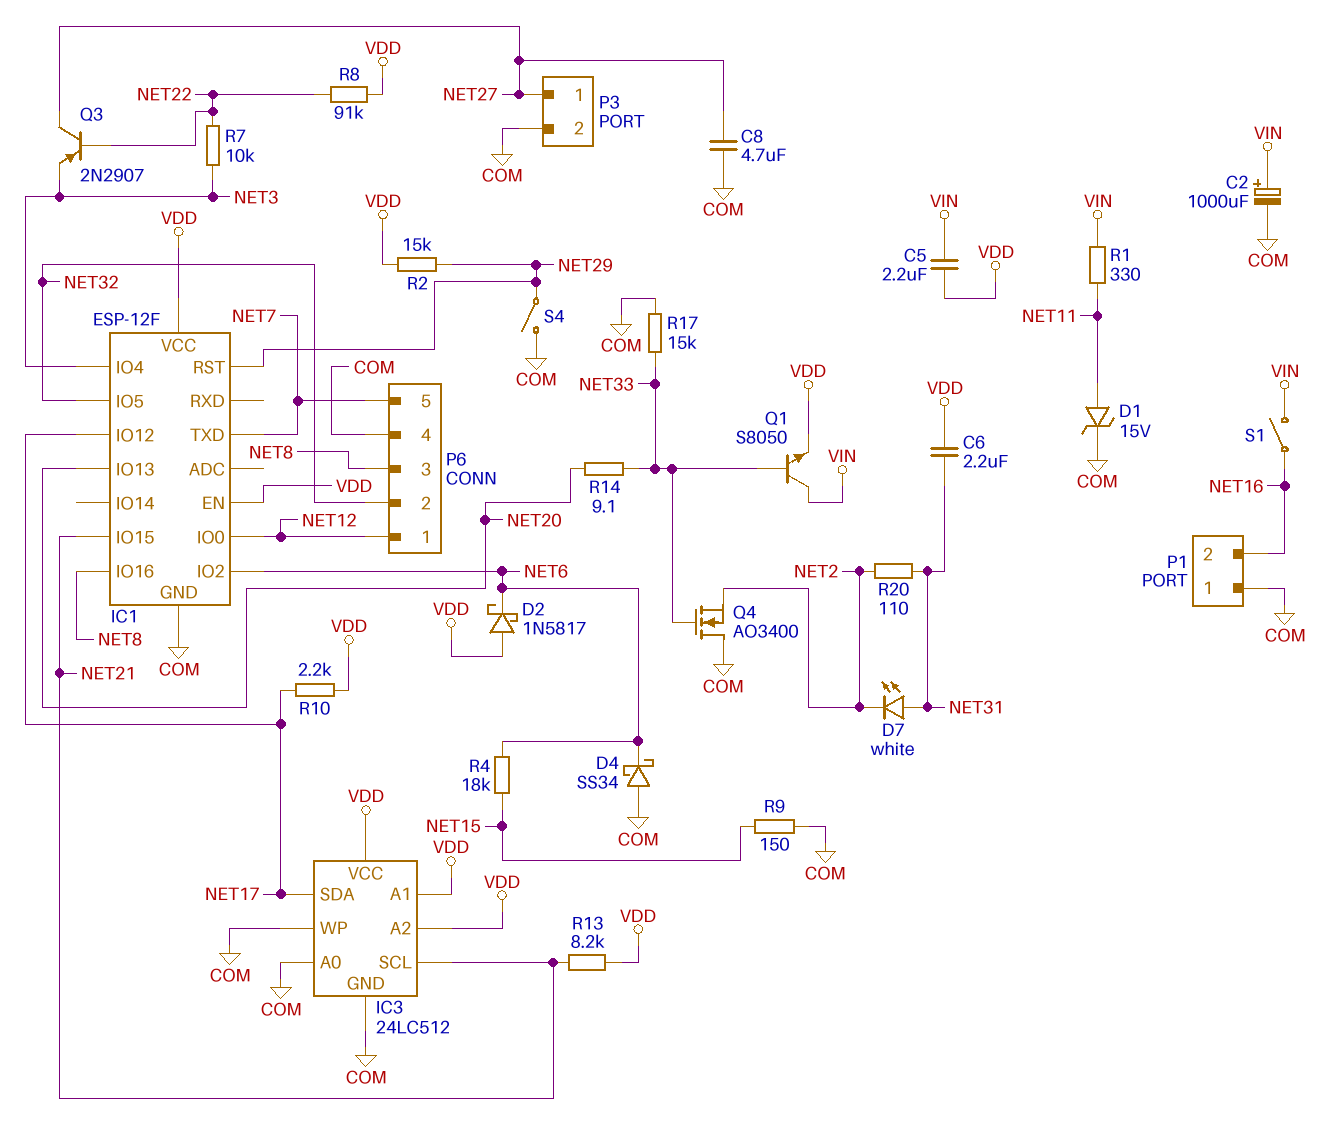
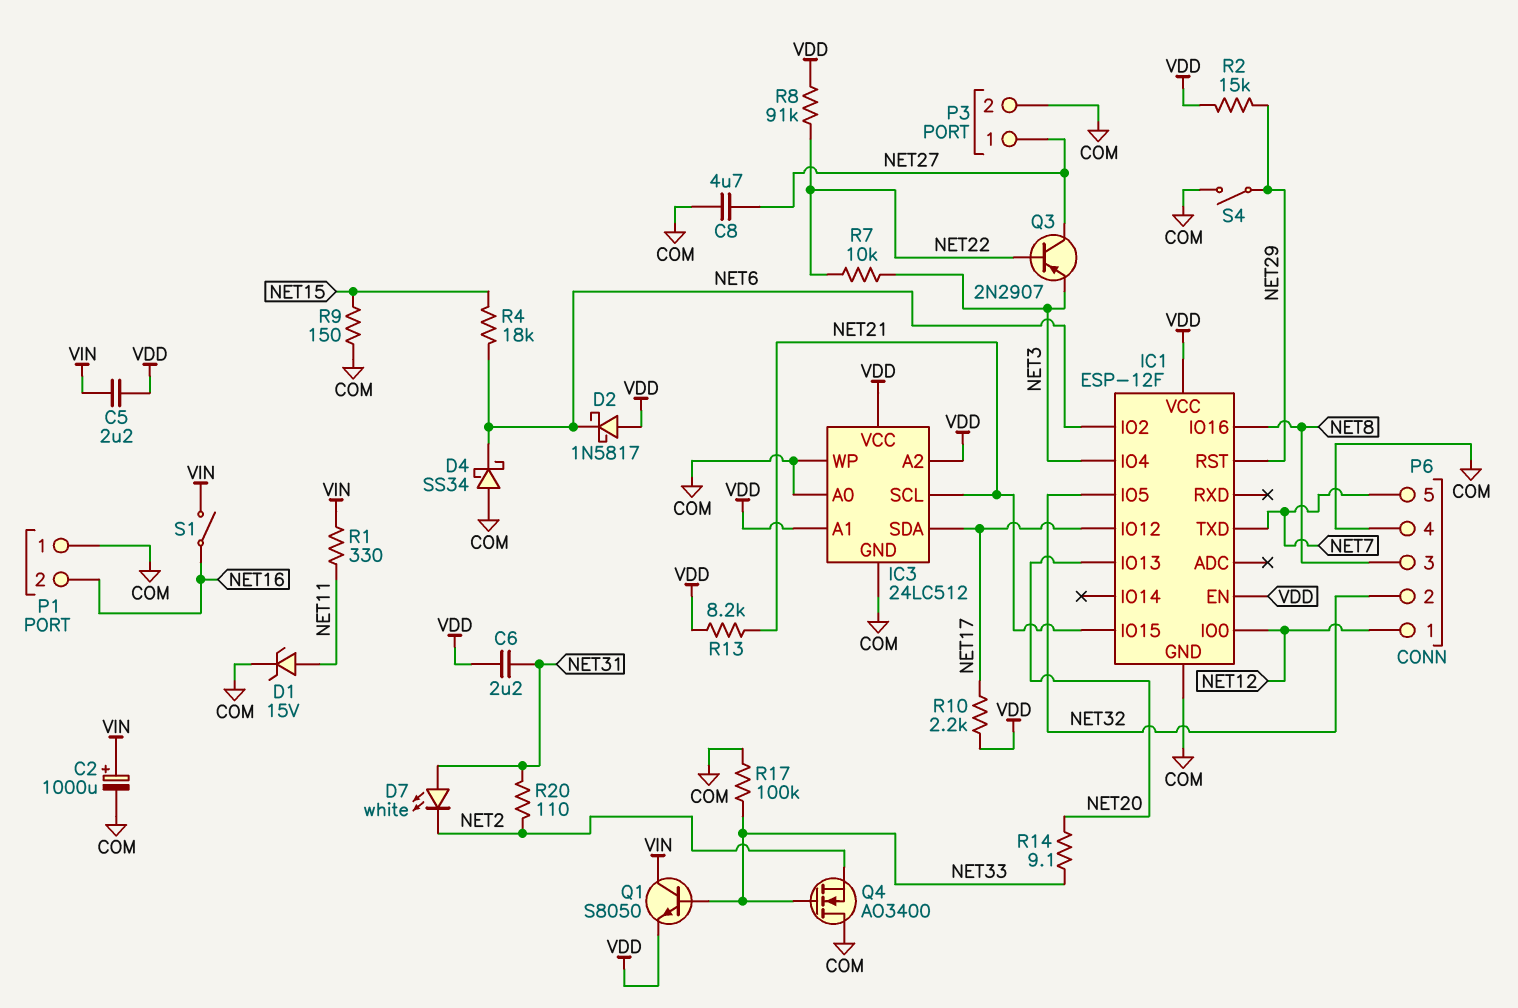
R17: 15k (COM, NET33) -> 100k (COM, NET33)

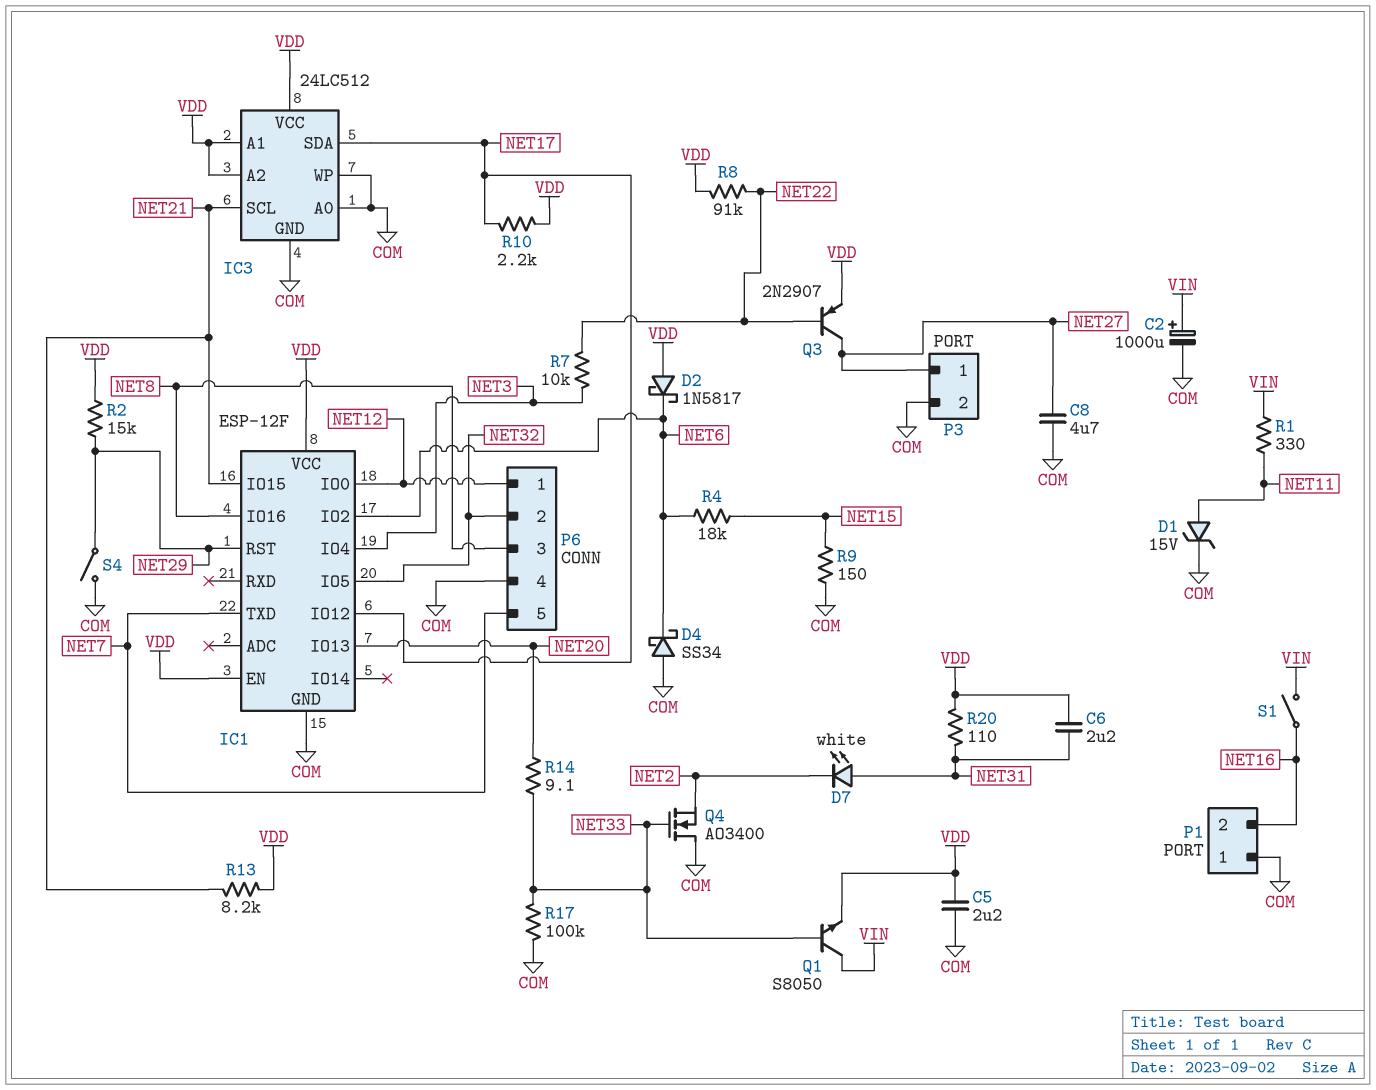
C5: 2.2uF (VDD, VIN) -> 2.2uF (COM, VDD)
Q3: PNP 2N2907 (B NET22, C NET27, E NET3) -> PNP 2N2907 (B NET22, C NET27, E VDD)
R20: 110 (NET2, NET31) -> 110 (NET31, VDD)

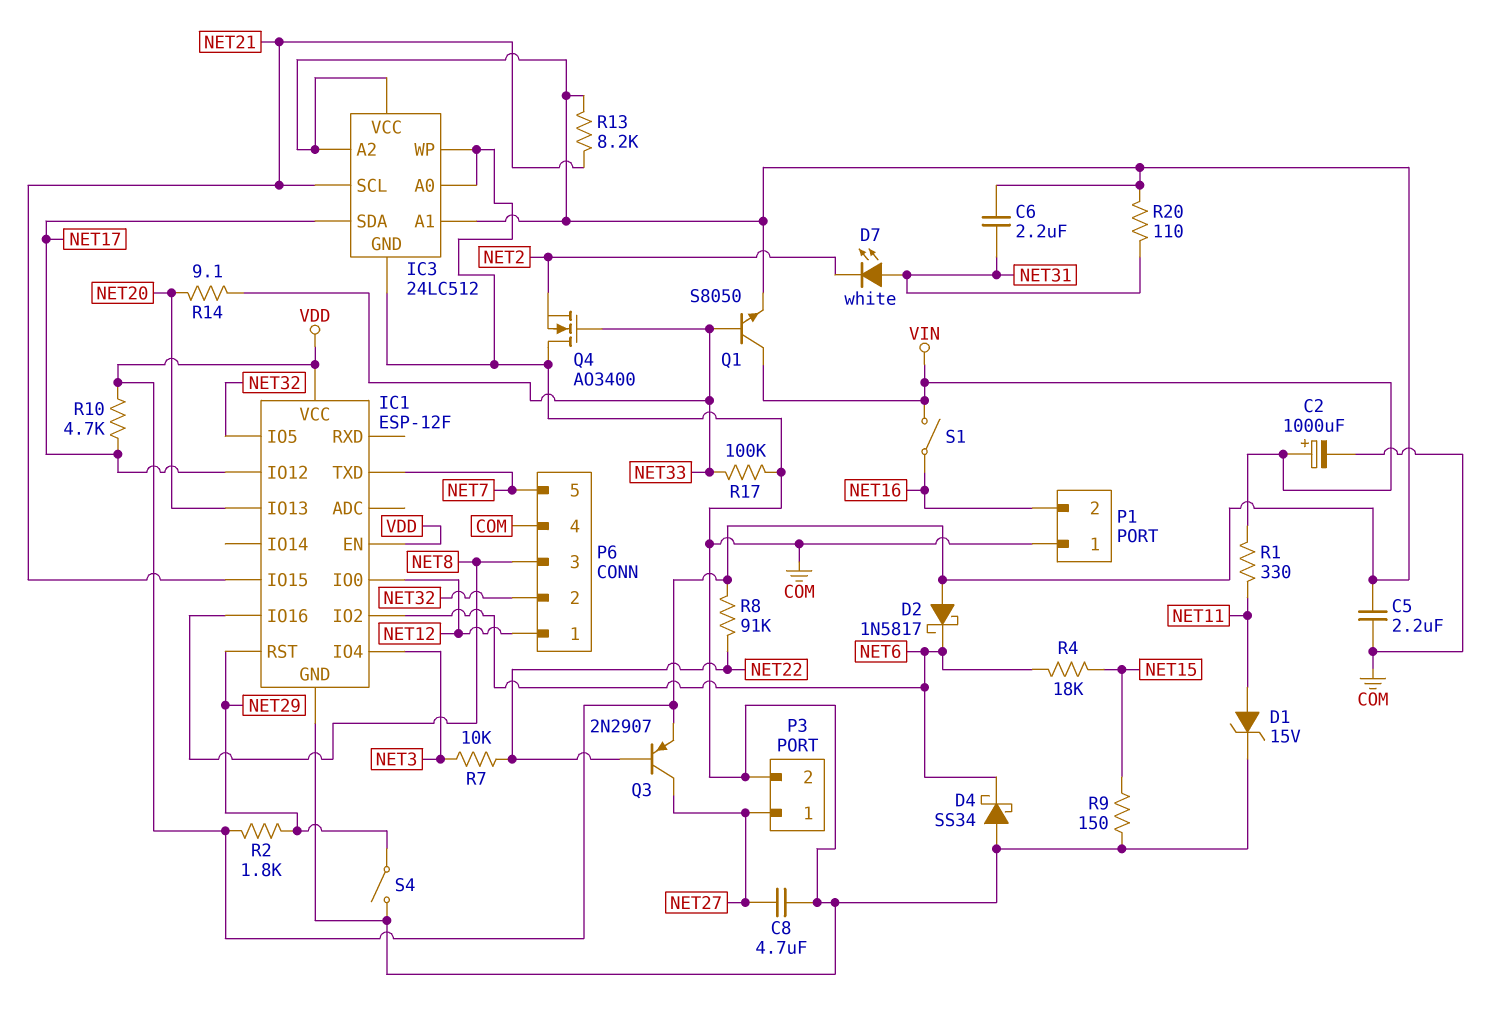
R2: 15k (NET29, VDD) -> 1.8k (NET29, VDD)
R10: 2.2k (NET17, VDD) -> 4.7k (NET17, VDD)

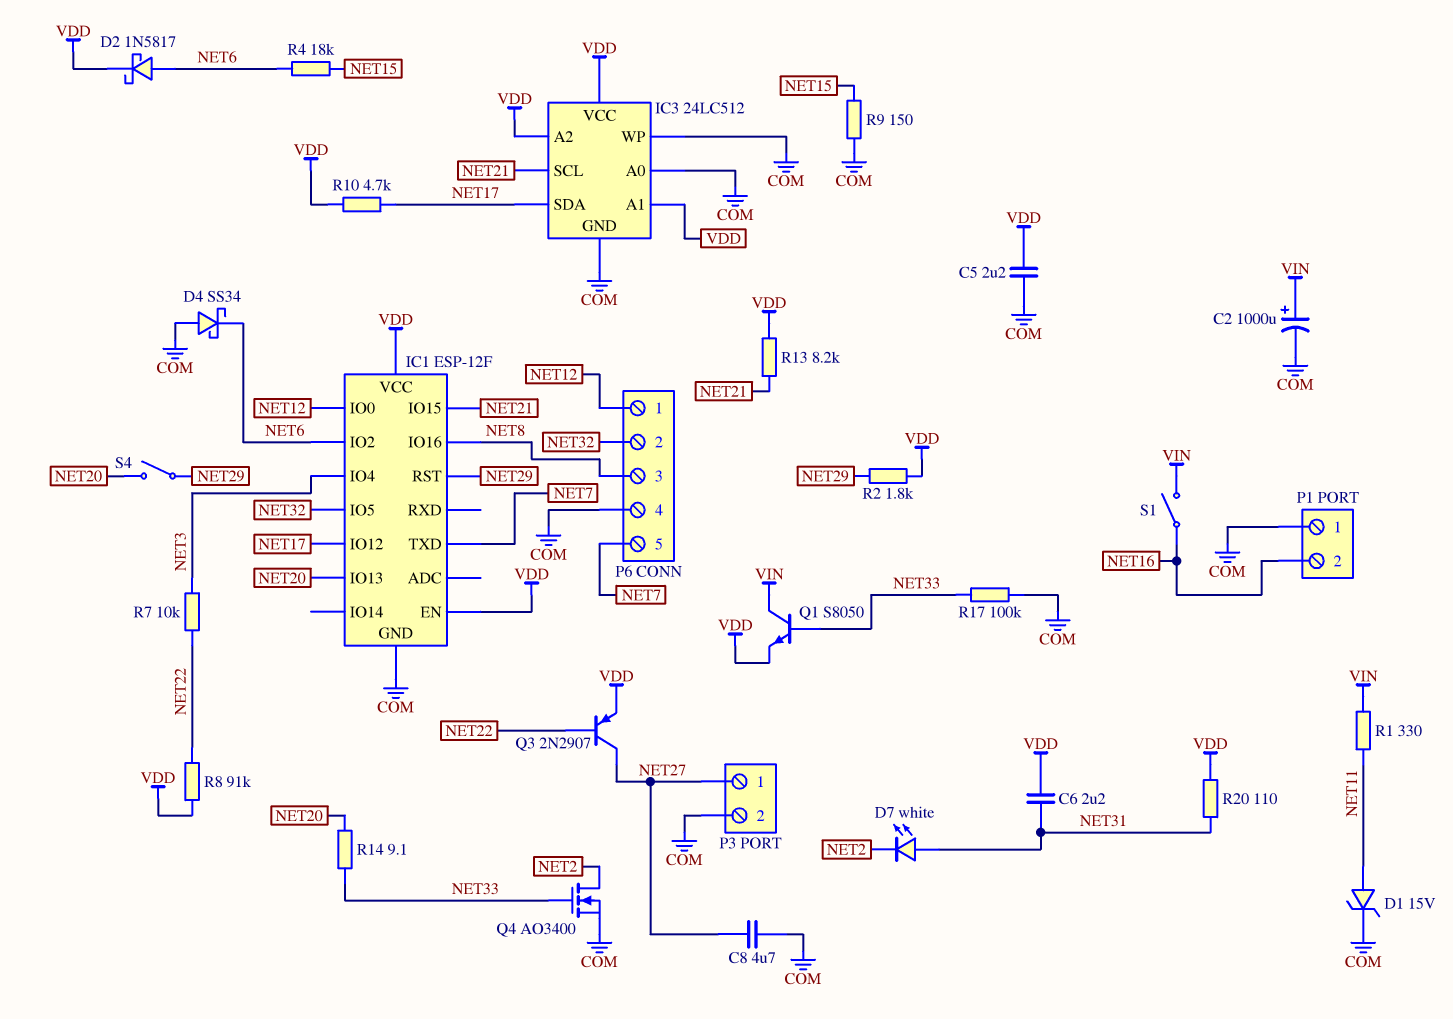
D2: schottky 1N5817 (A VDD, K NET6) -> schottky 1N5817 (A NET6, K VDD)
Q4: NMOS AO3400 (G NET33, D COM, S NET2) -> NMOS AO3400 (G NET33, D NET2, S COM)
S4: switch (COM, NET29) -> switch (NET20, NET29)

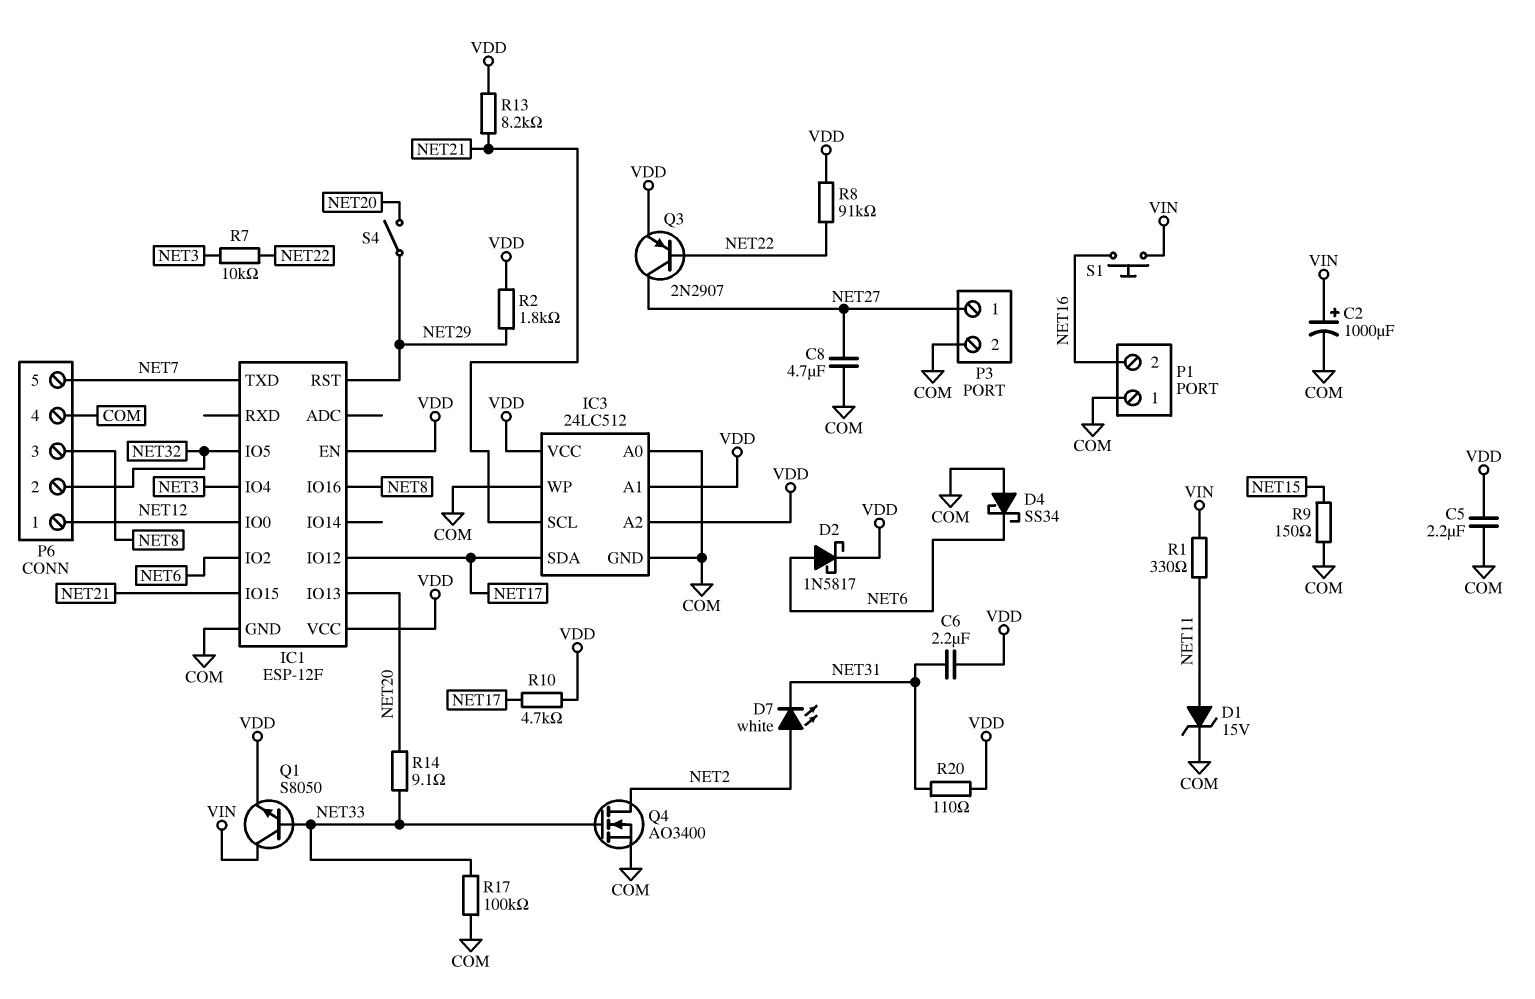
D7: LED white (A NET31, K NET2) -> LED white (A NET2, K NET31)
R4: 18k (NET6, NET15) -> none
S1: switch (NET16, VIN) -> button (NET16, VIN)

